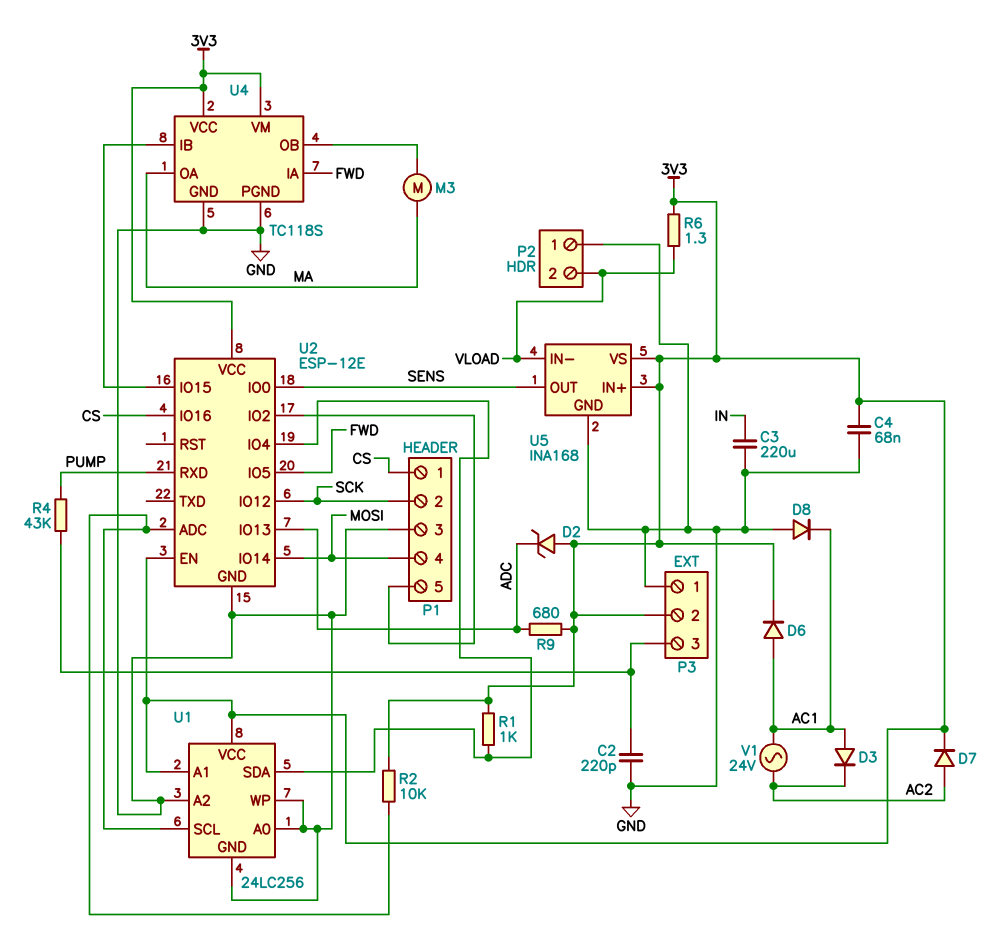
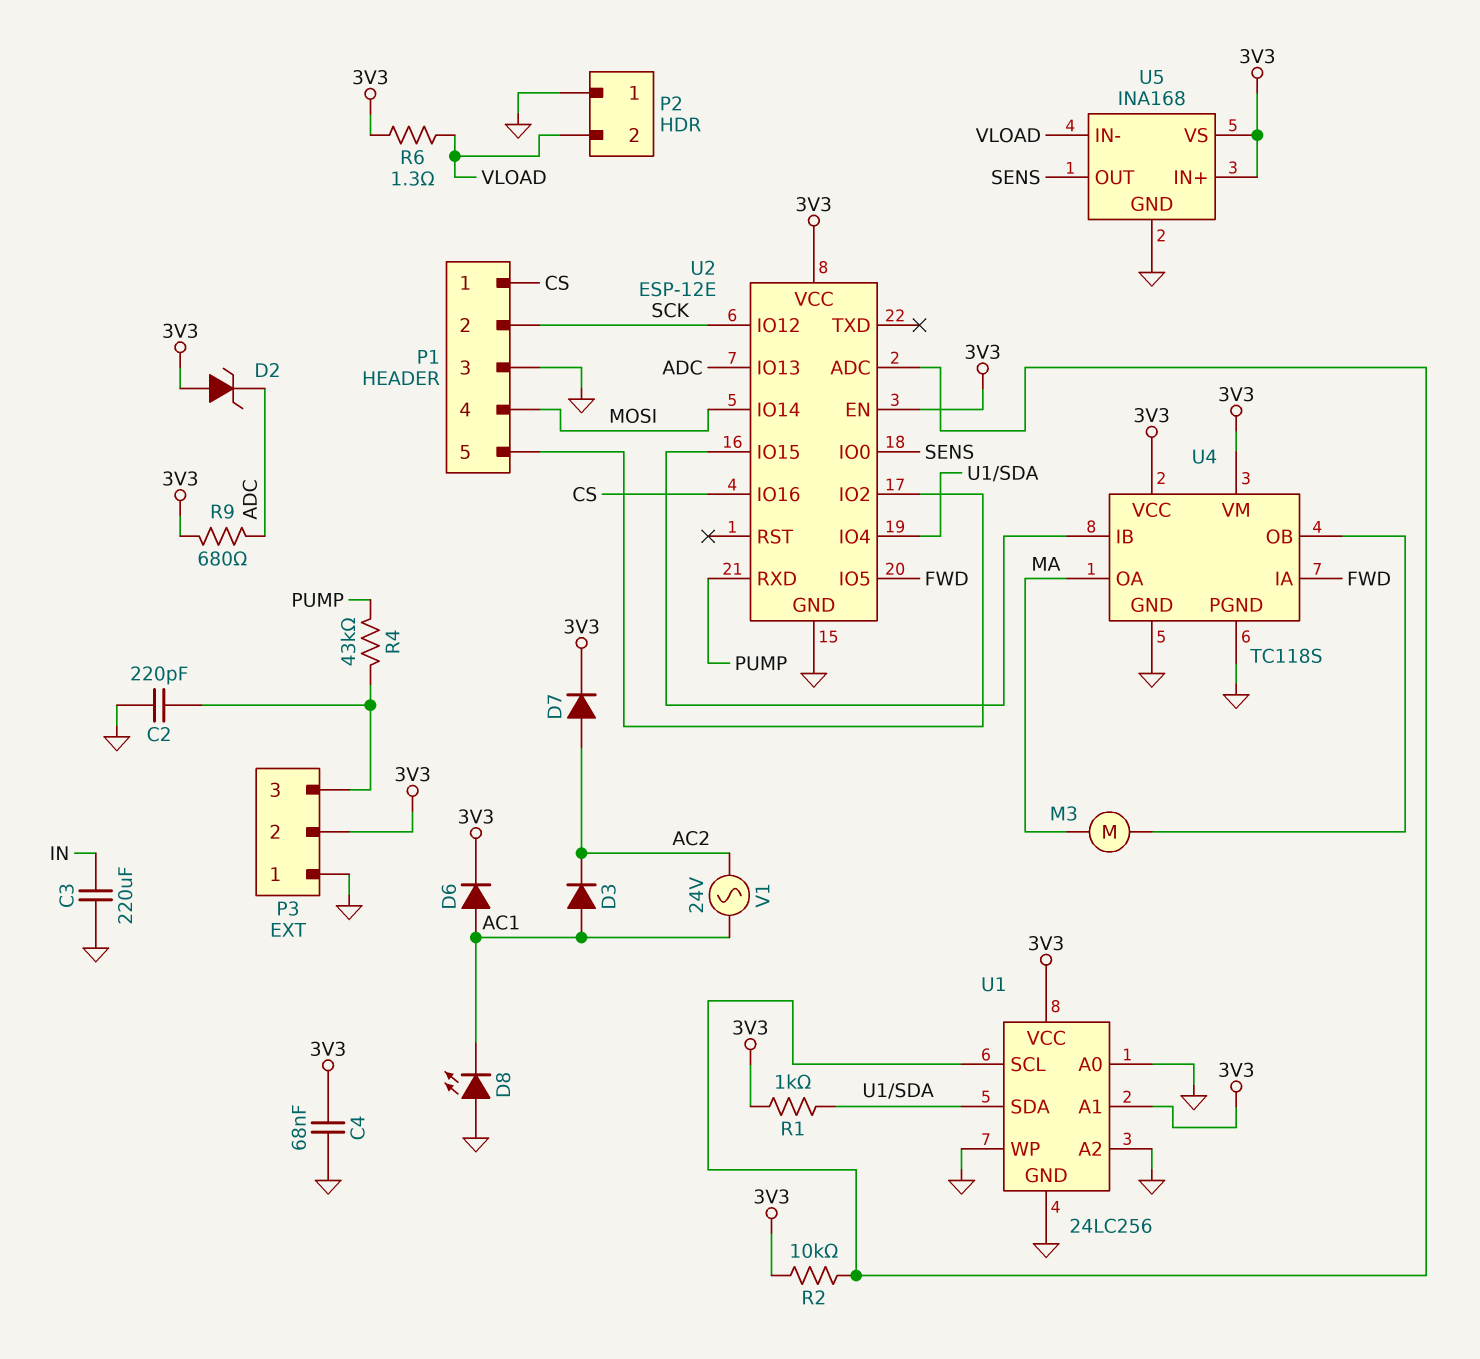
D8: diode (A GND, K AC1) -> LED (A GND, K AC1)

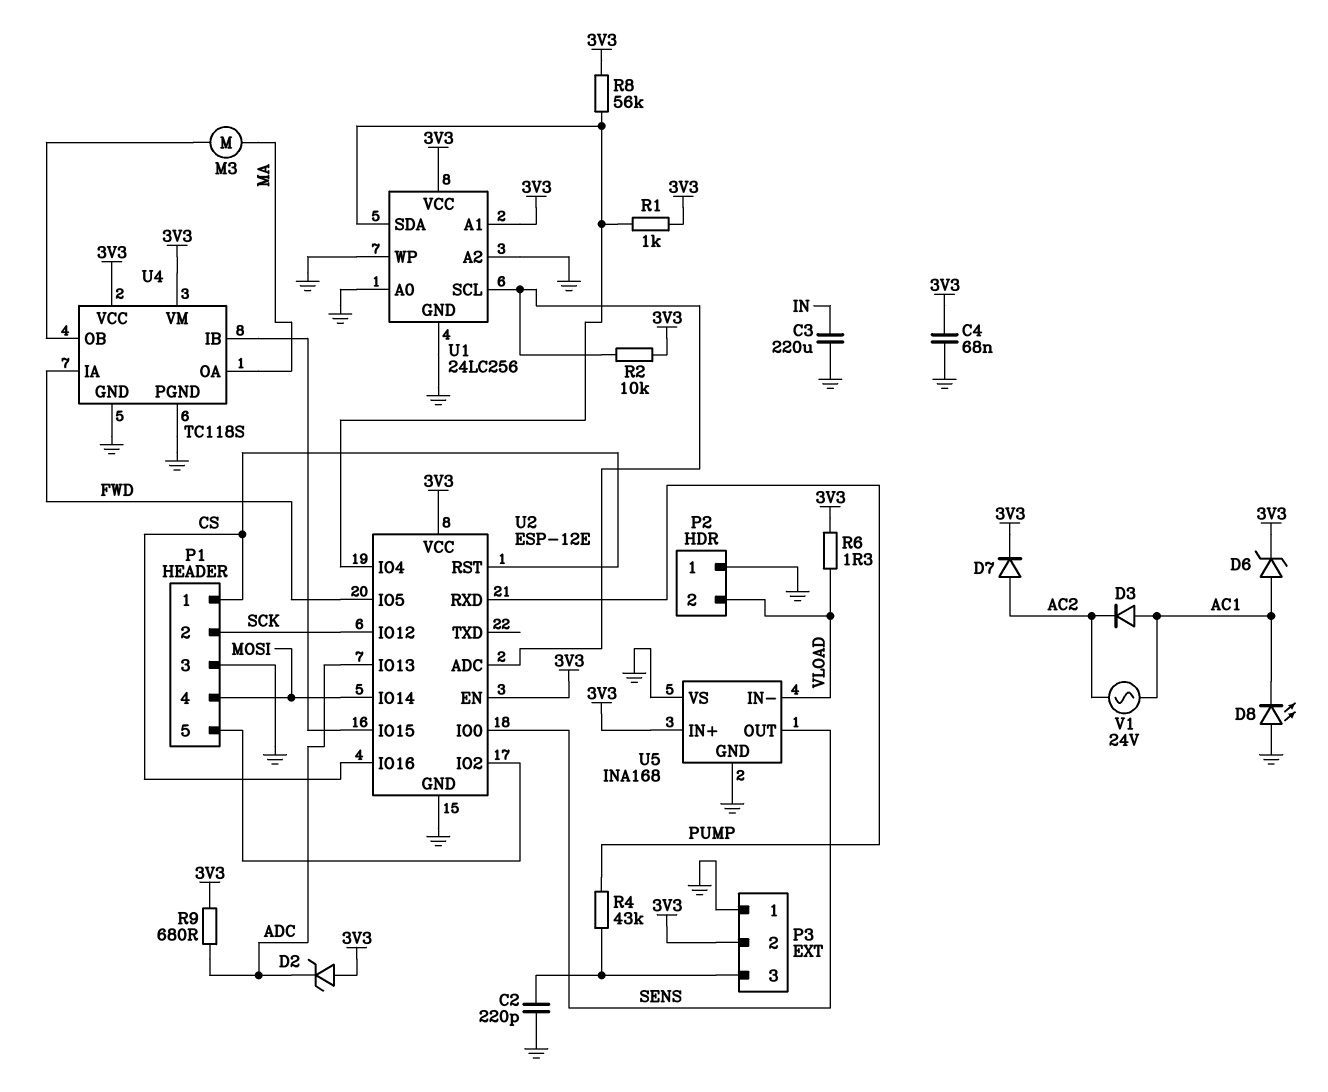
D6: diode (A AC1, K 3V3) -> zener (A AC1, K 3V3)
R8: none -> 56k (3V3, U1/SDA)
U2 pin RST: none -> CS
U5 pin VS: 3V3 -> GND

